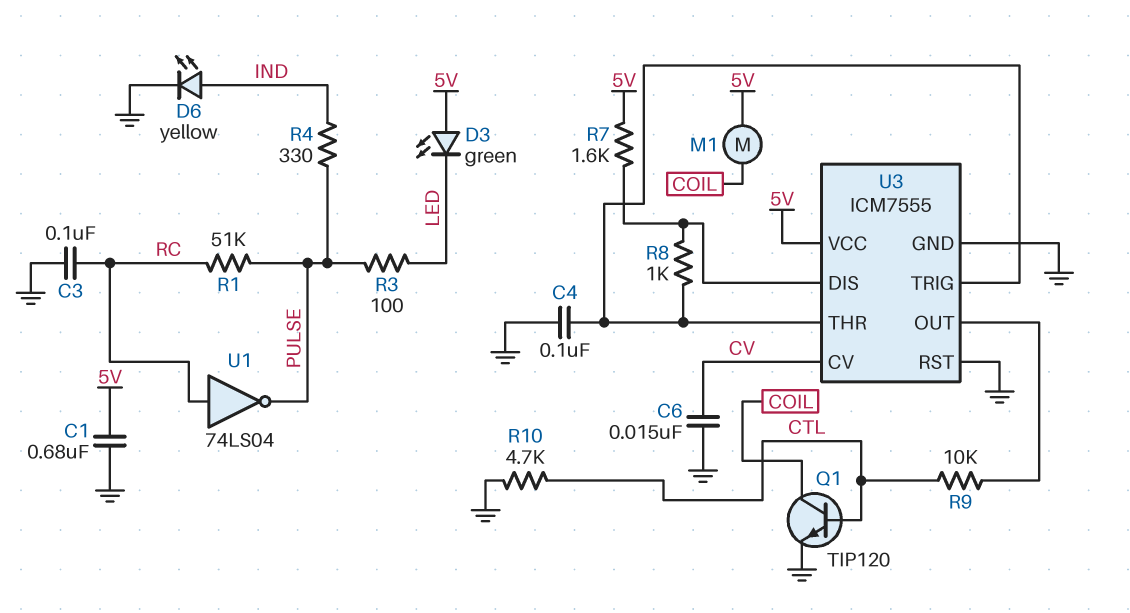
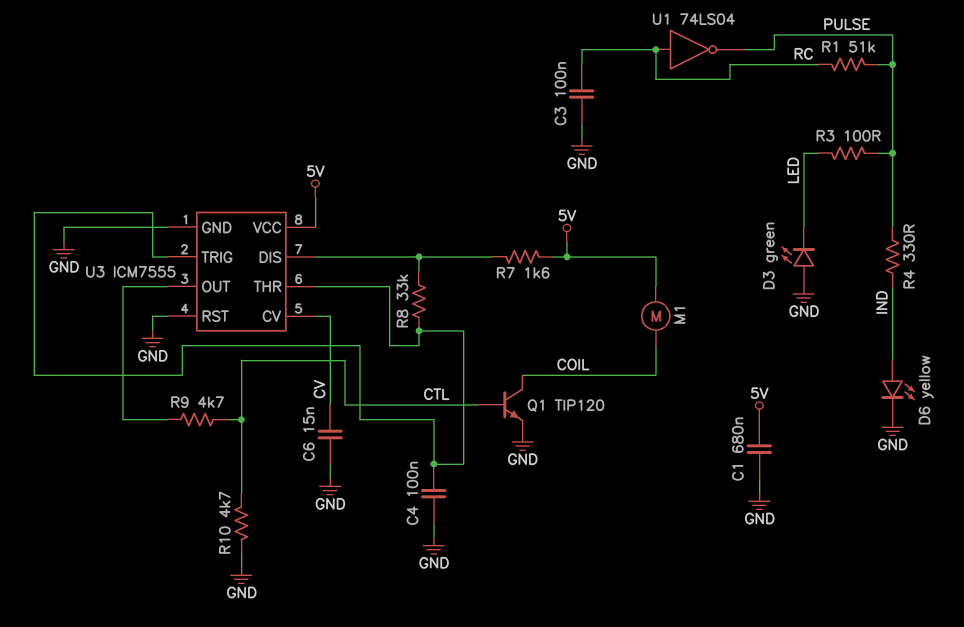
D3: LED green (A 5V, K LED) -> LED green (A GND, K LED)
R8: 1k (U3/DIS, U3/THR) -> 33k (U3/DIS, U3/THR)
R9: 10k (CTL, U3/OUT) -> 4.7k (CTL, U3/OUT)

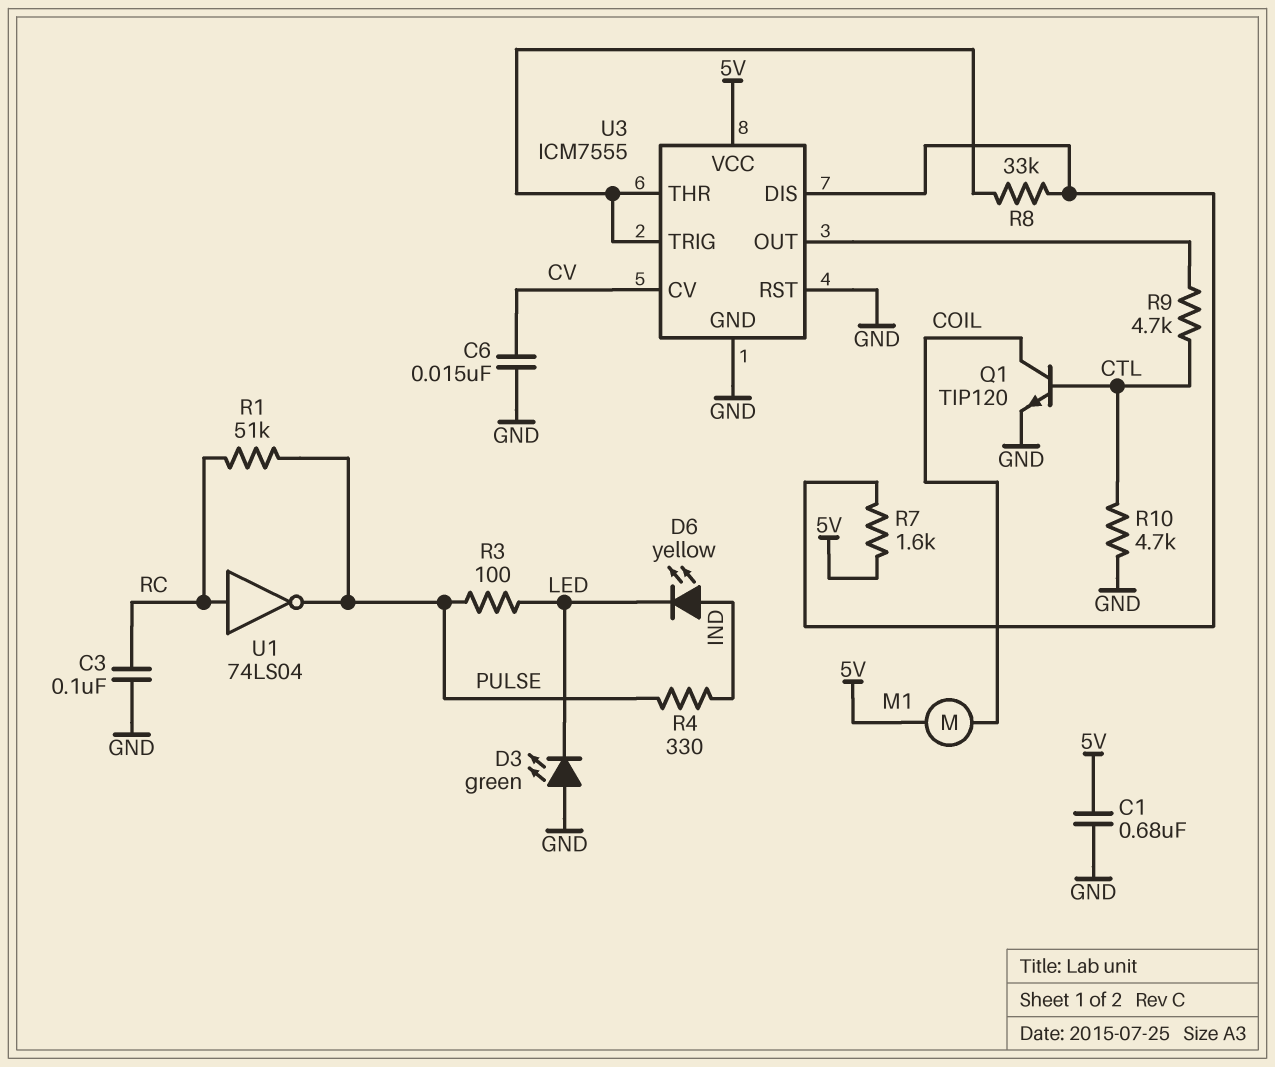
C4: 100nF (GND, U3/THR) -> none
D6: LED yellow (A IND, K GND) -> LED yellow (A IND, K LED)

